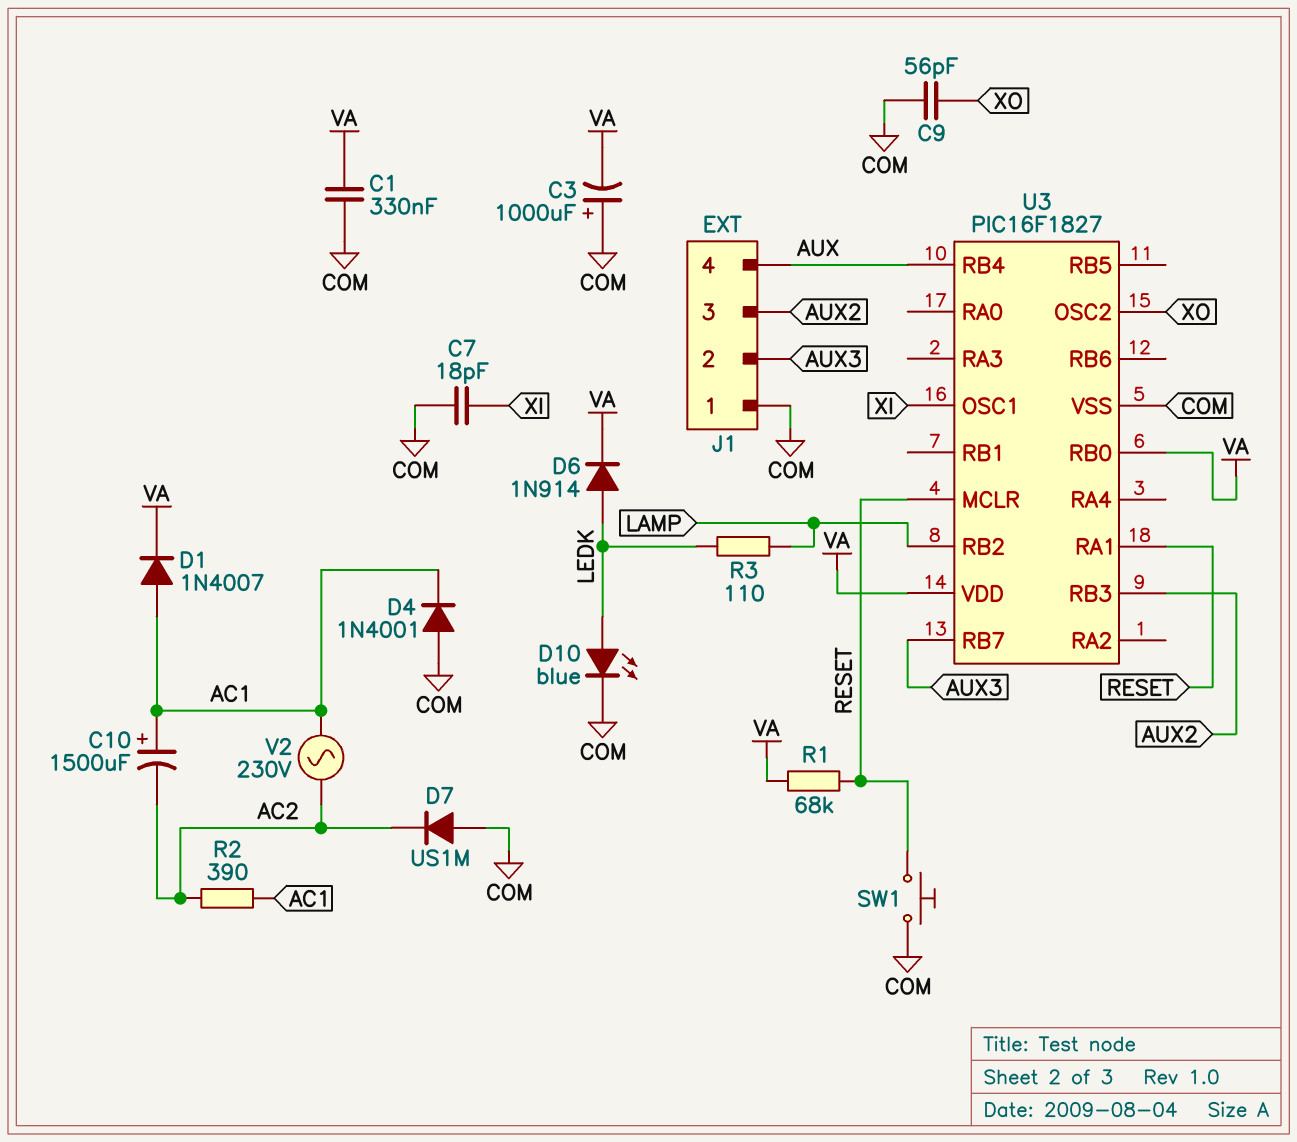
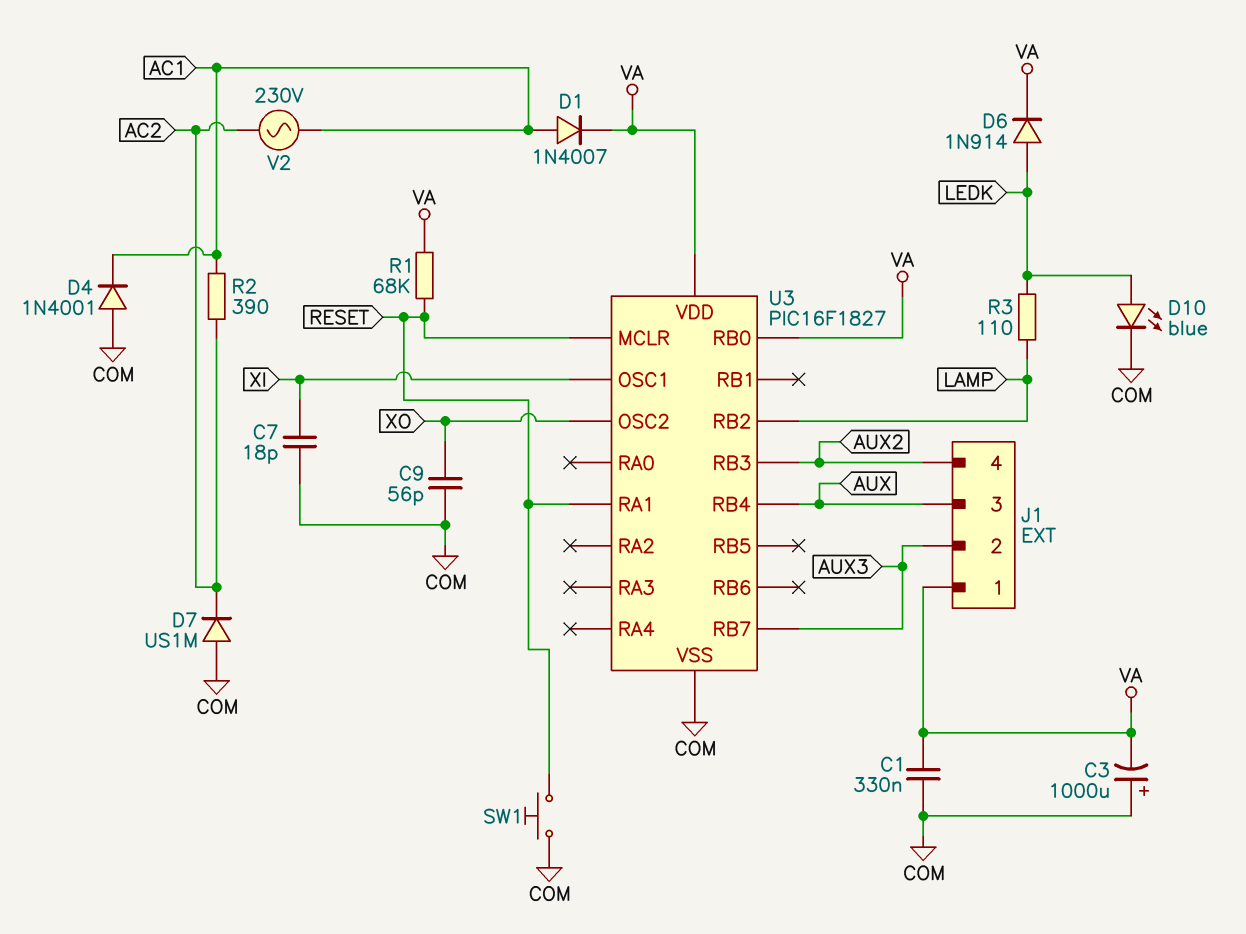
C10: 1500uF (plus AC1, minus AC2) -> none
J1 pin 1: COM -> VA
J1 pin 3: AUX2 -> AUX
J1 pin 4: AUX -> AUX2

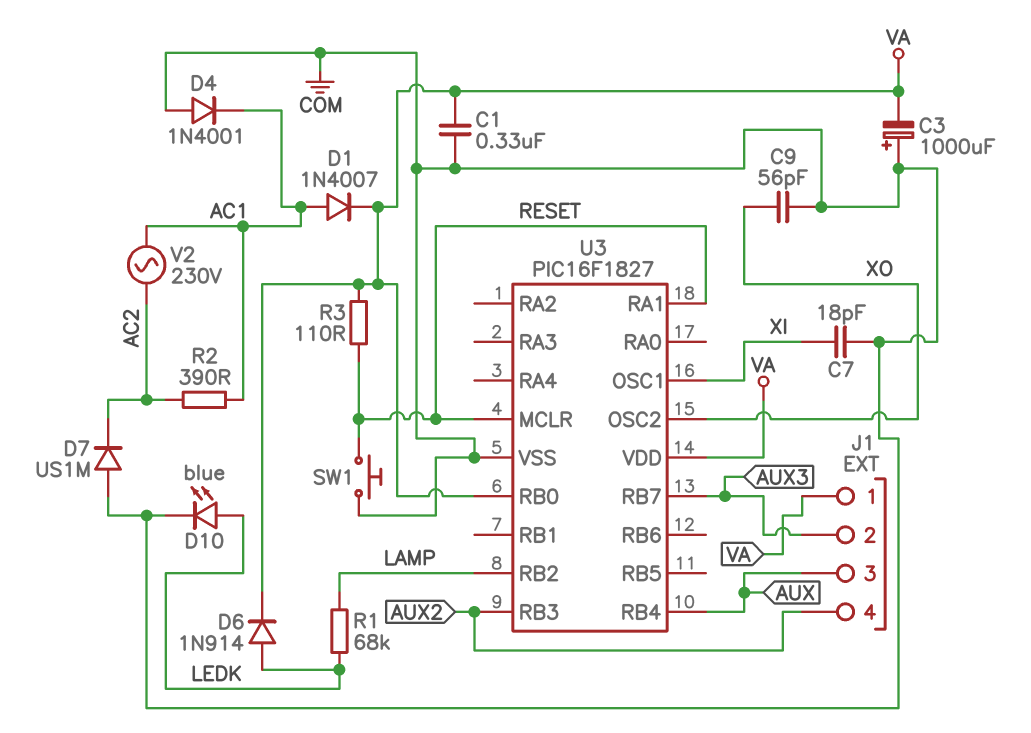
R1: 68k (RESET, VA) -> 68k (LAMP, LEDK)
R3: 110 (LAMP, LEDK) -> 110 (RESET, VA)

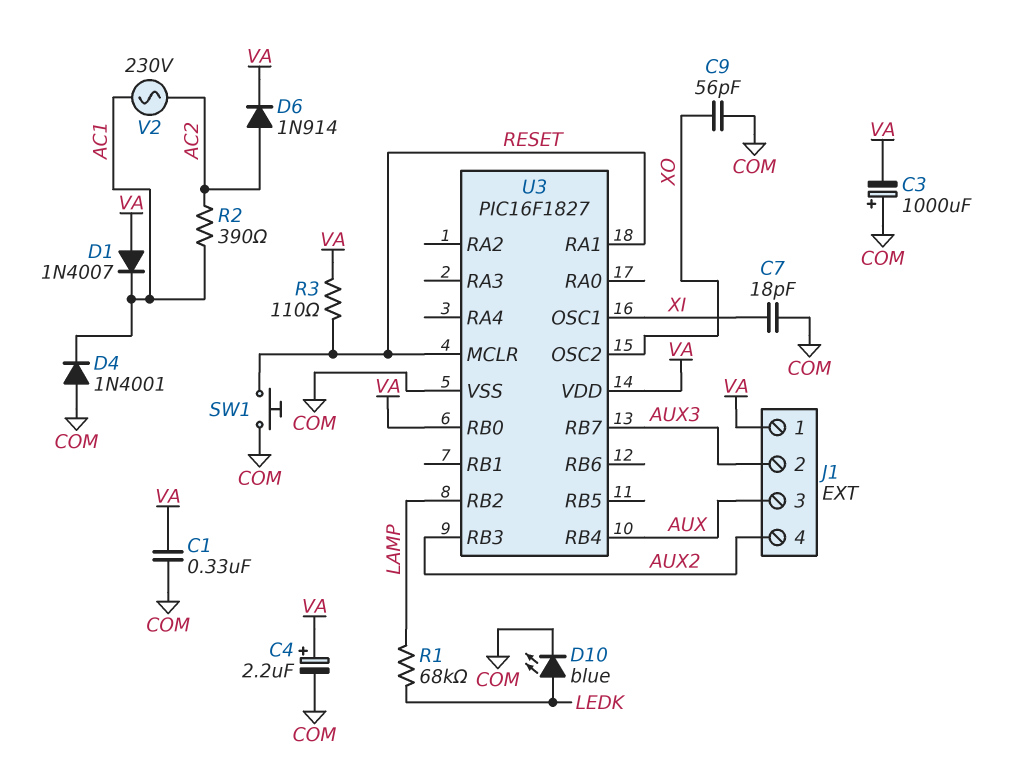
C4: none -> 2.2uF (plus VA, minus COM)
D1: diode 1N4007 (A AC1, K VA) -> diode 1N4007 (A VA, K AC1)
D6: diode 1N914 (A LEDK, K VA) -> diode 1N914 (A AC2, K VA)
D7: diode US1M (A COM, K AC2) -> none

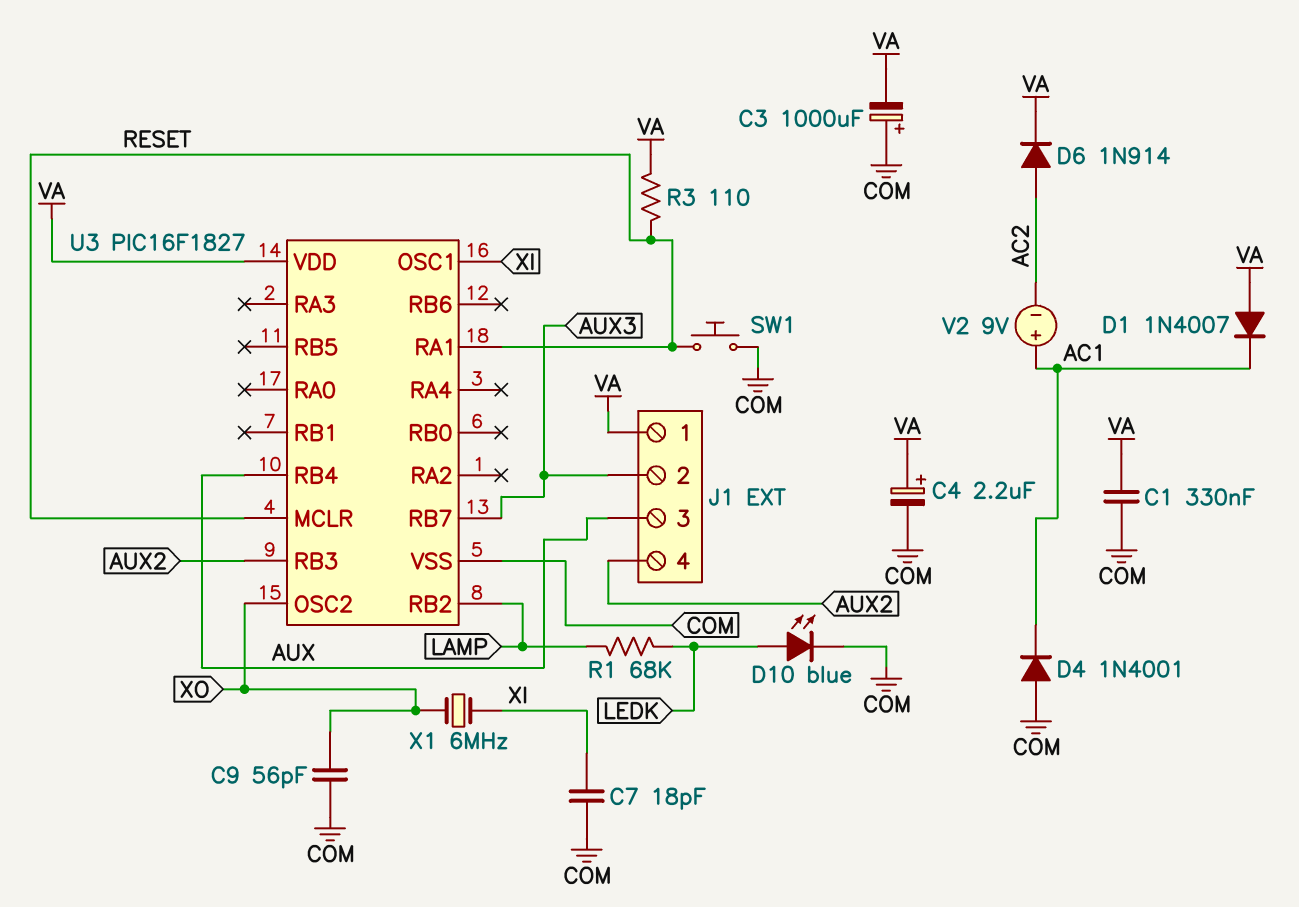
R2: 390 (AC1, AC2) -> none
U3 pin RB0: VA -> none
V2: AC 230V (AC1, AC2) -> 9V (plus AC1, minus AC2)
X1: none -> 6MHz (XI, XO)

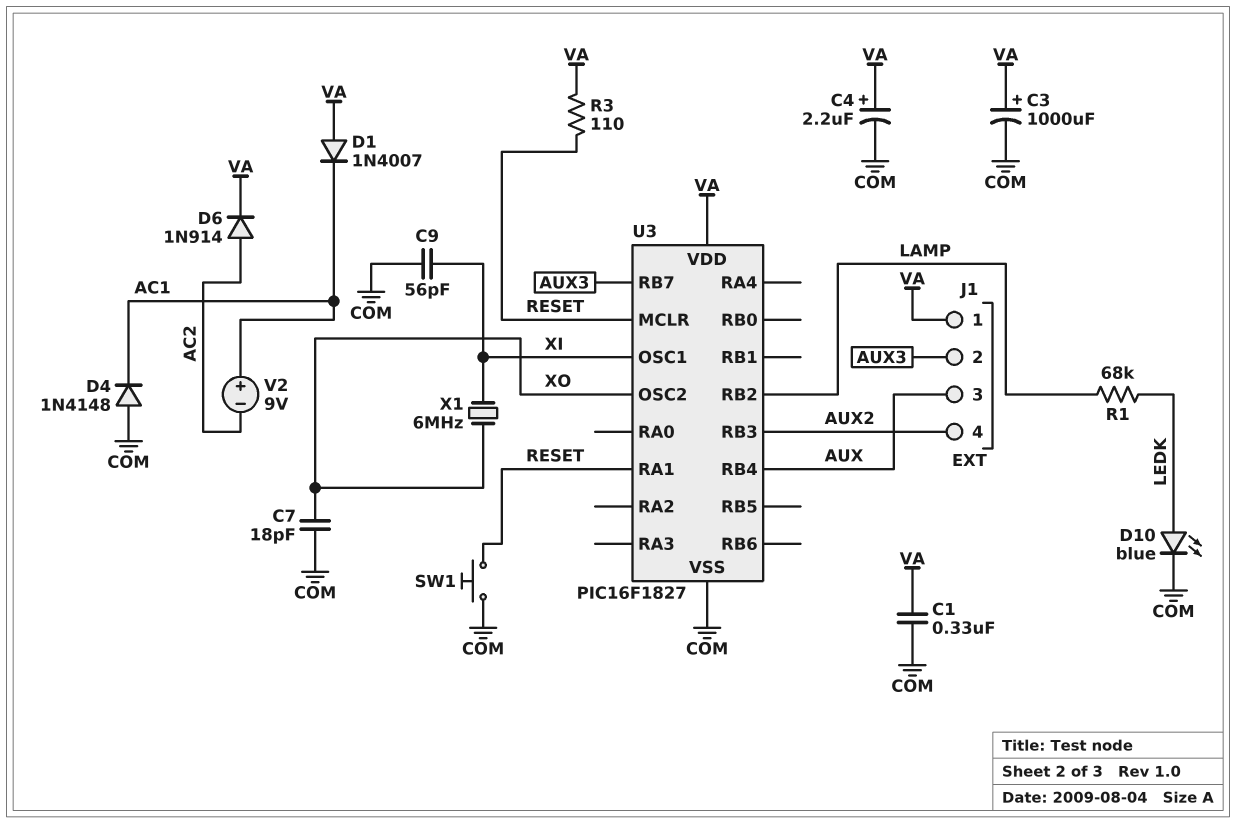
C3: 1000uF (plus COM, minus VA) -> 1000uF (plus VA, minus COM)
C7: 18pF (COM, XI) -> 18pF (COM, XO)
C9: 56pF (COM, XO) -> 56pF (COM, XI)
D4: diode 1N4001 (A COM, K AC1) -> diode 1N4148 (A COM, K AC1)

